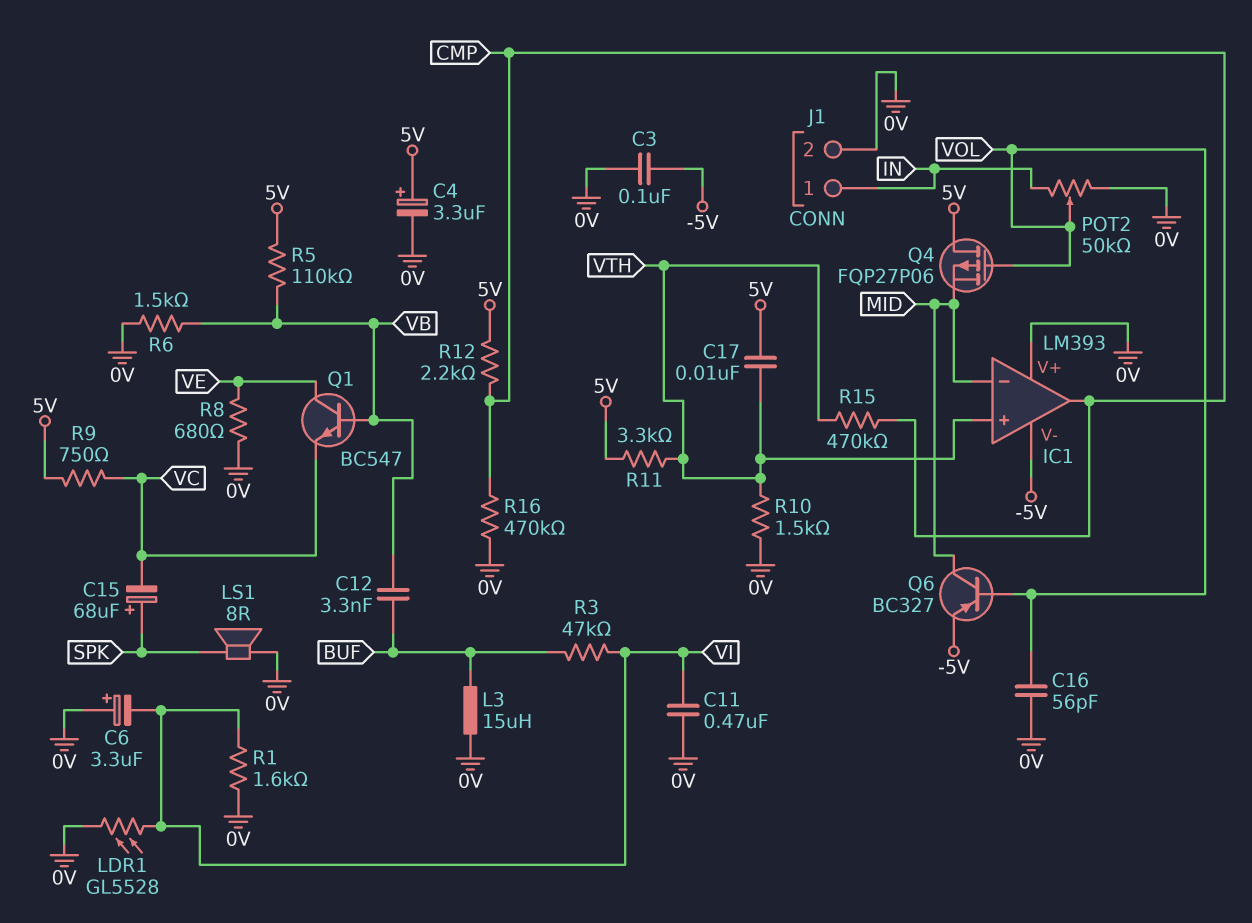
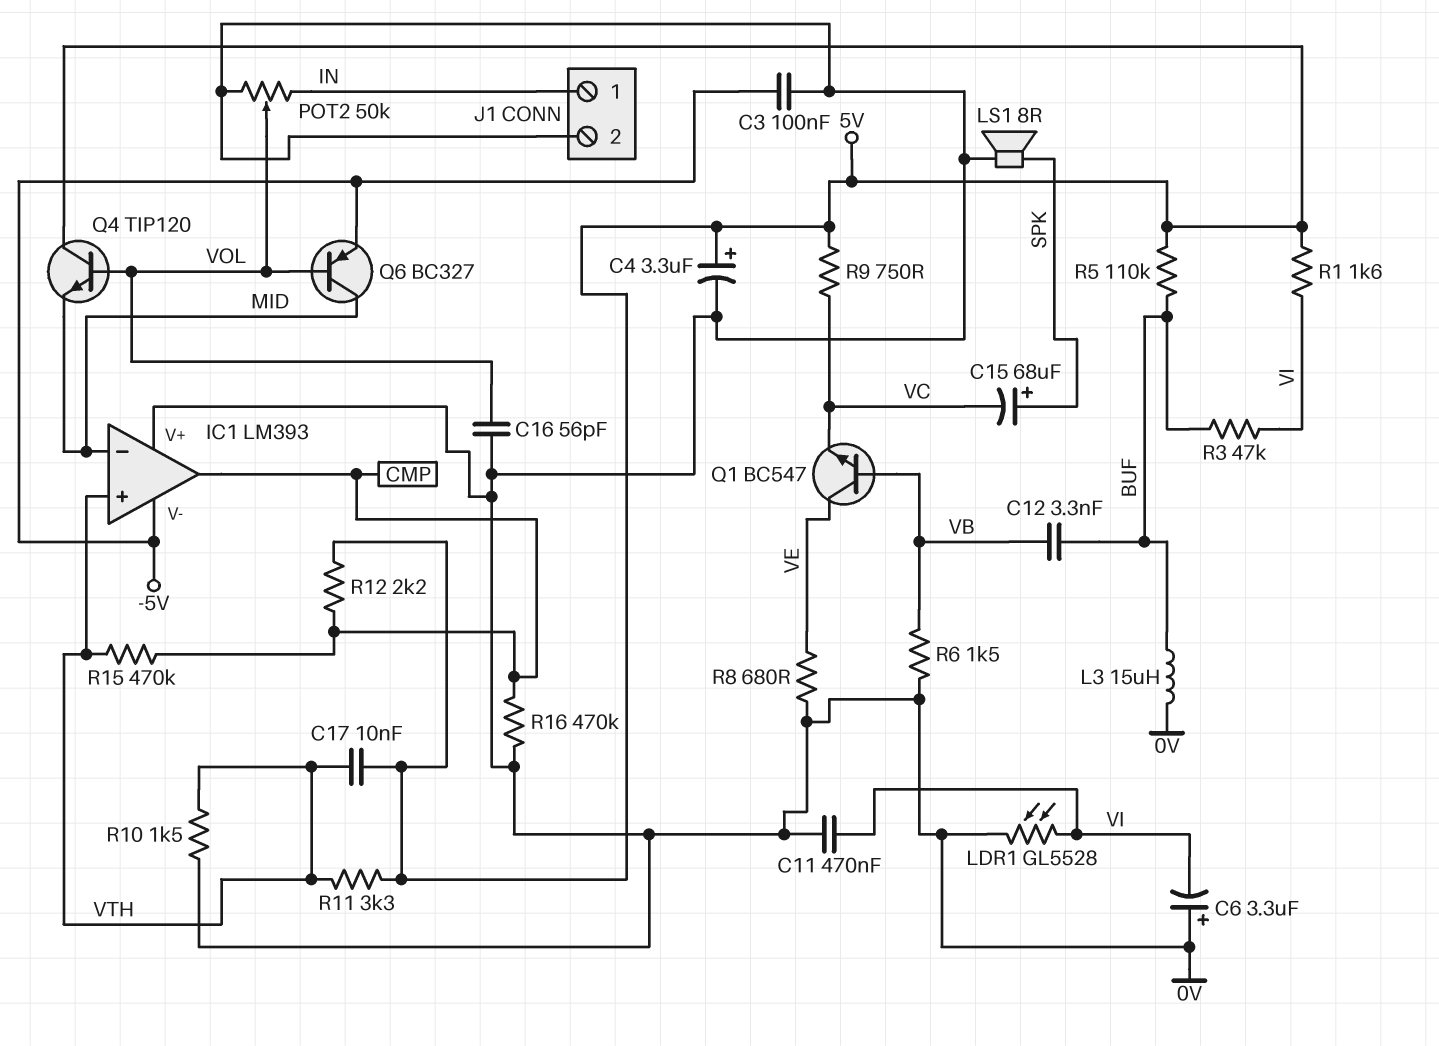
Q4: PMOS FQP27P06 (G VOL, D 5V, S MID) -> NPN TIP120 (B VOL, C 5V, E MID)
R1: 1.6k (0V, VI) -> 1.6k (5V, VI)
R5: 110k (5V, VB) -> 110k (5V, BUF)

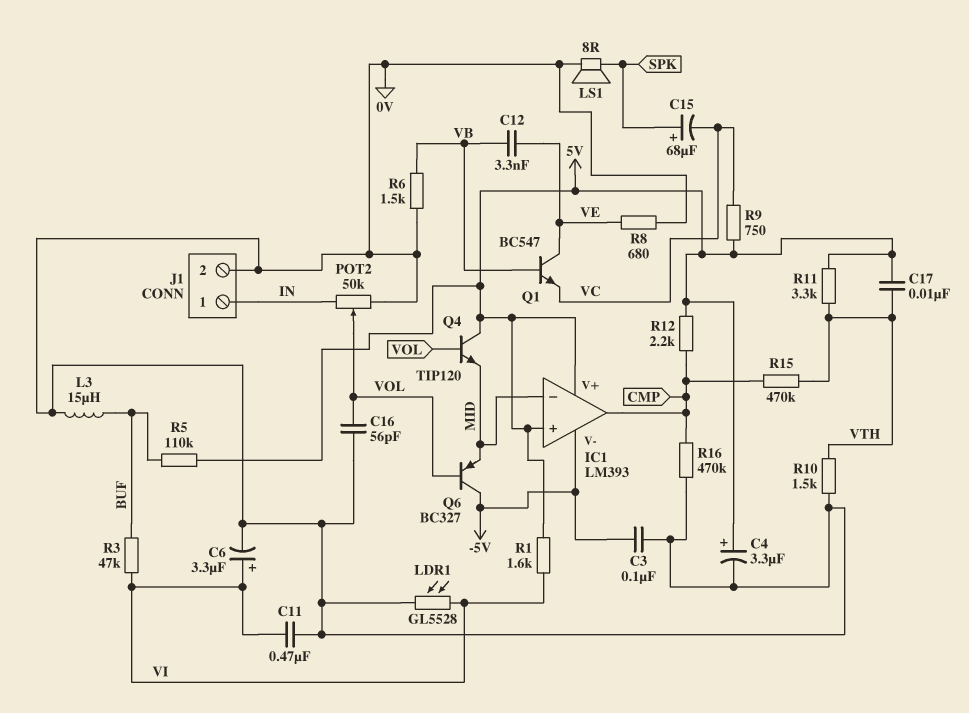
C6: 3.3uF (plus 0V, minus VI) -> 3.3uF (plus VI, minus 0V)
C12: 3.3nF (BUF, VB) -> 3.3nF (VB, VE)
IC1 pin V+: 0V -> 5V
IC1 pin in+: VTH -> 5V
Q6: PNP BC327 (B VOL, C MID, E -5V) -> PNP BC327 (B VOL, C -5V, E MID)

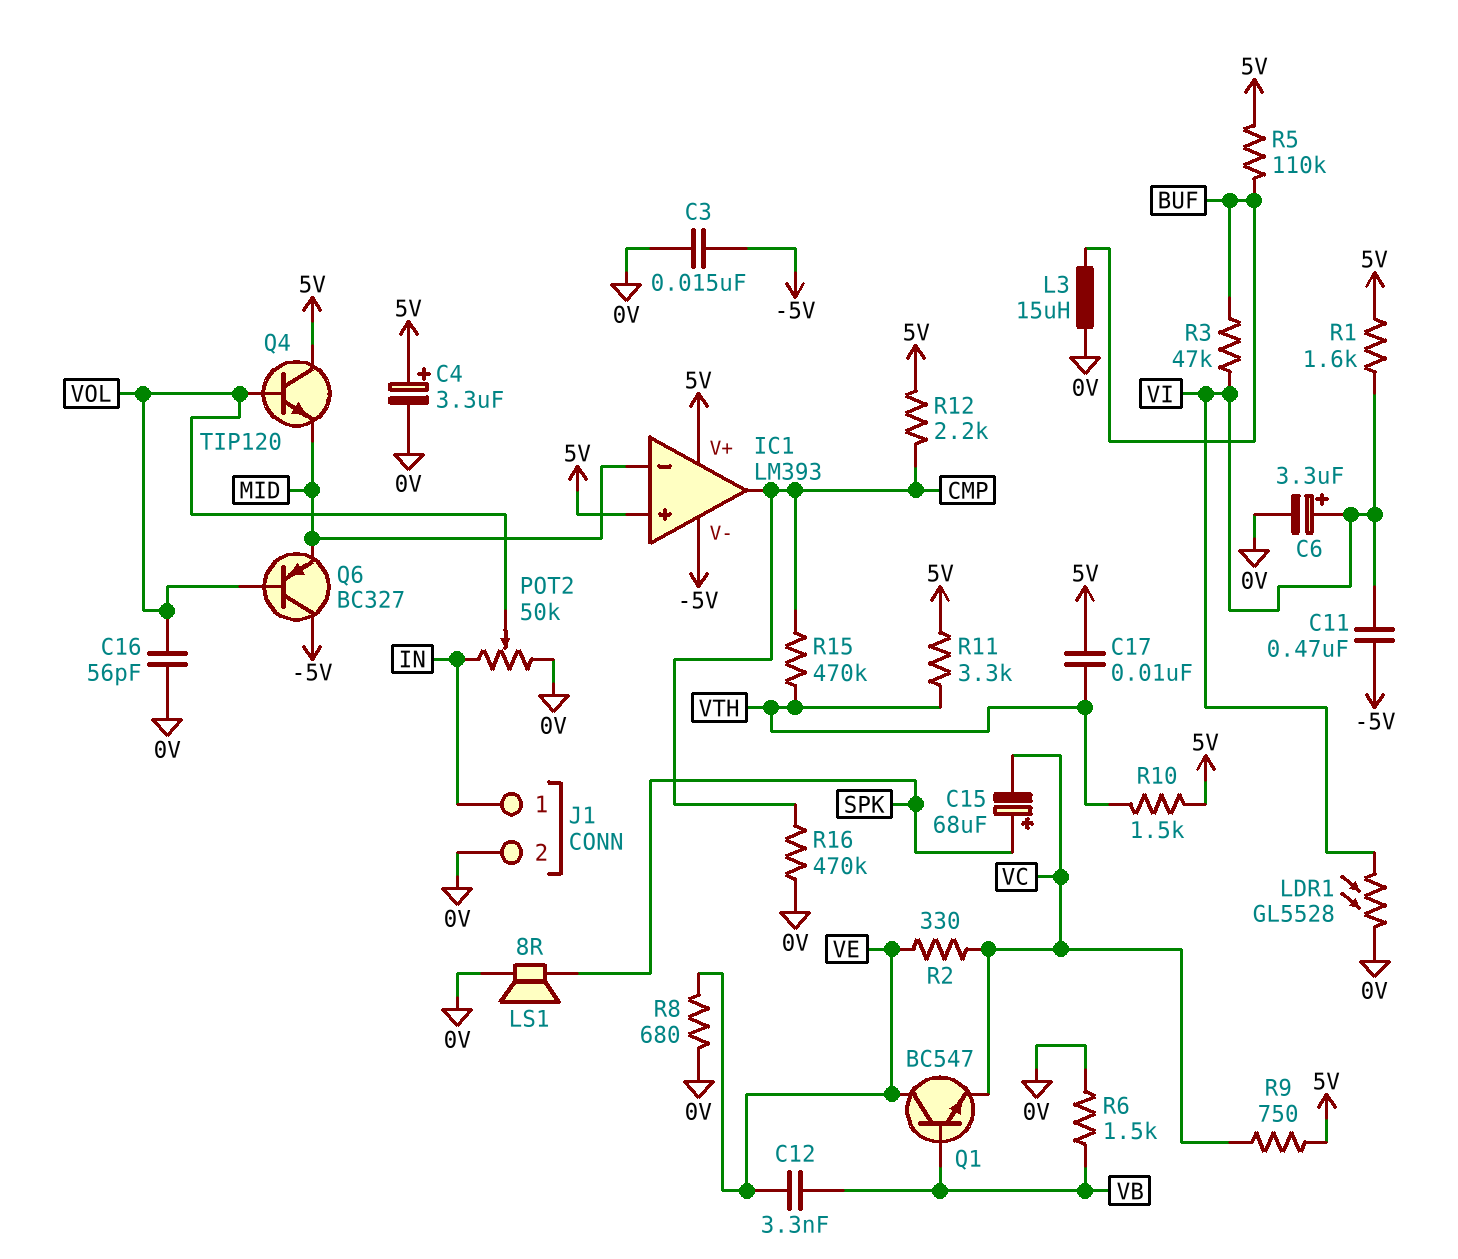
C3: 100nF (-5V, 0V) -> 15nF (-5V, 0V)
C11: 470nF (0V, VI) -> 470nF (-5V, VI)
R2: none -> 330 (VC, VE)
R10: 1.5k (0V, VTH) -> 1.5k (5V, VTH)

